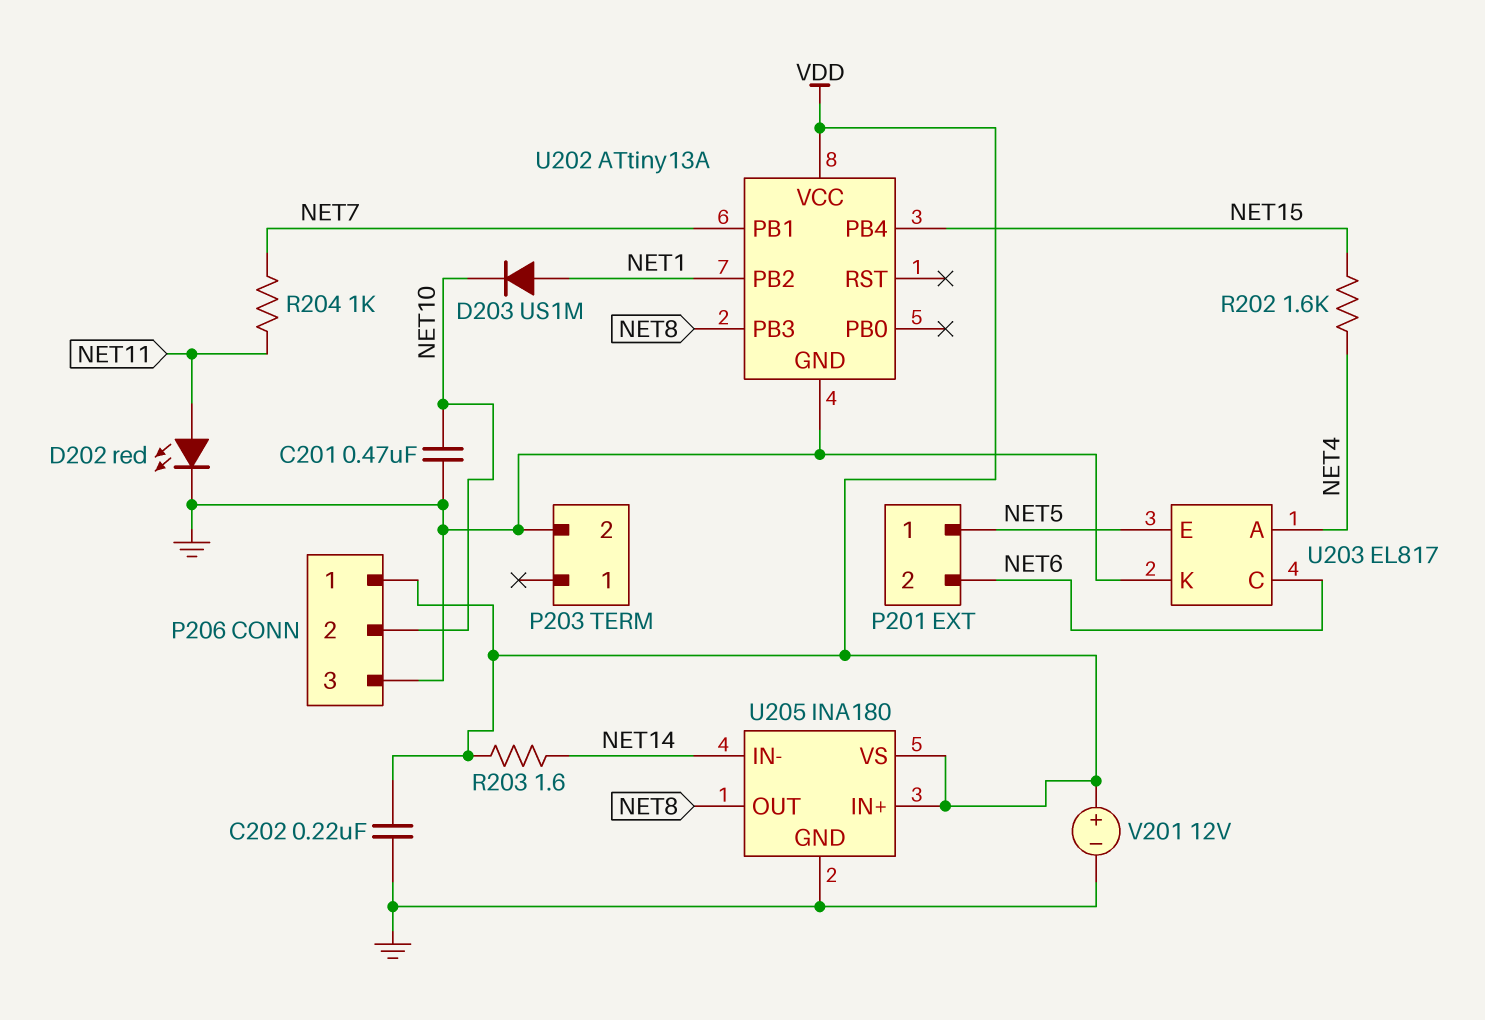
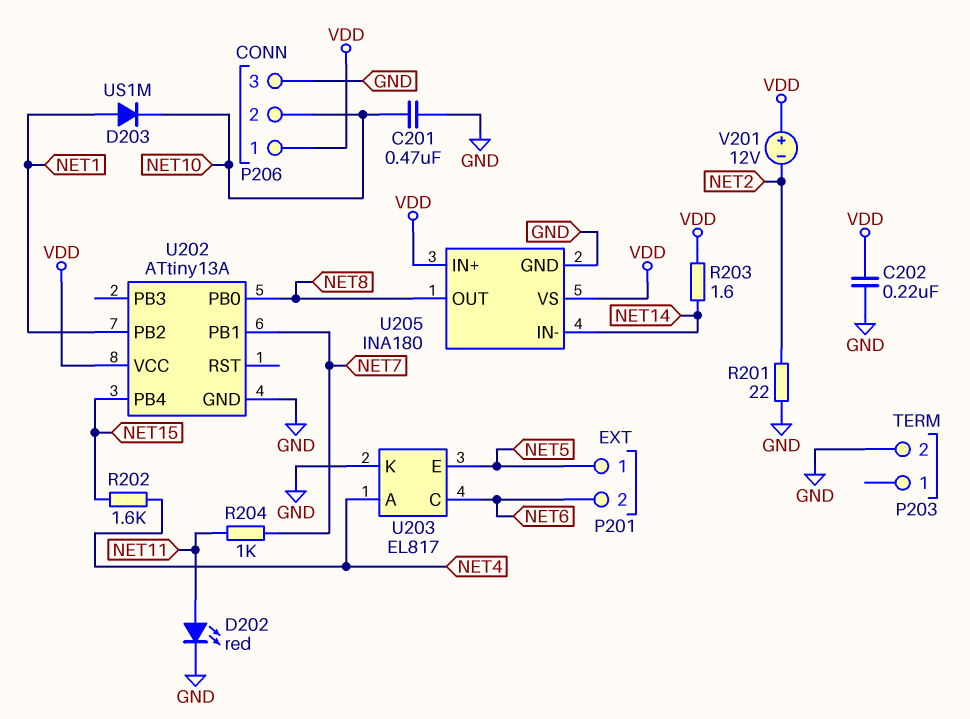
R201: none -> 22 (GND, NET2)
U202 pin PB0: none -> NET8
U202 pin PB3: NET8 -> none
V201: 12V (plus VDD, minus GND) -> 12V (plus VDD, minus NET2)

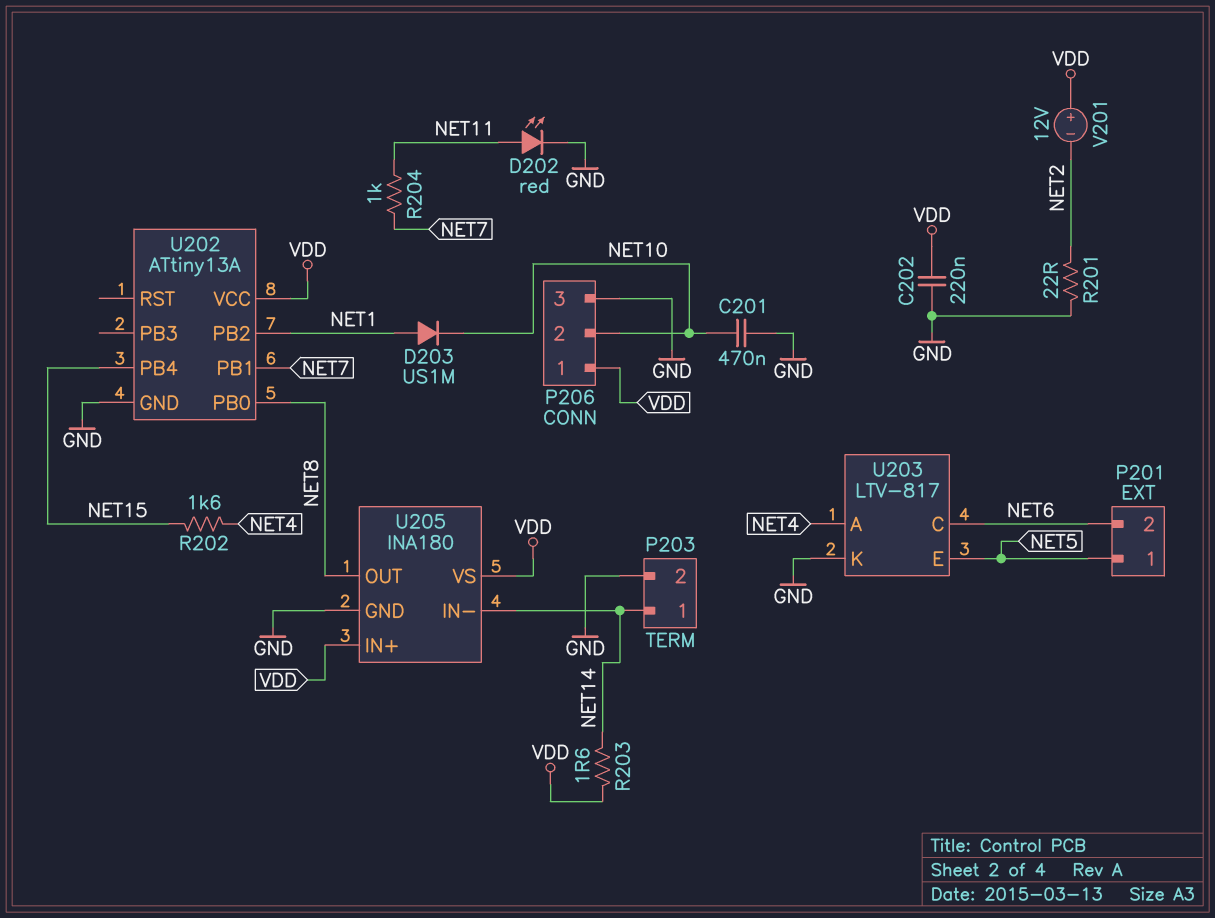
P203 pin 1: none -> NET14
U203: EL817 -> LTV-817

